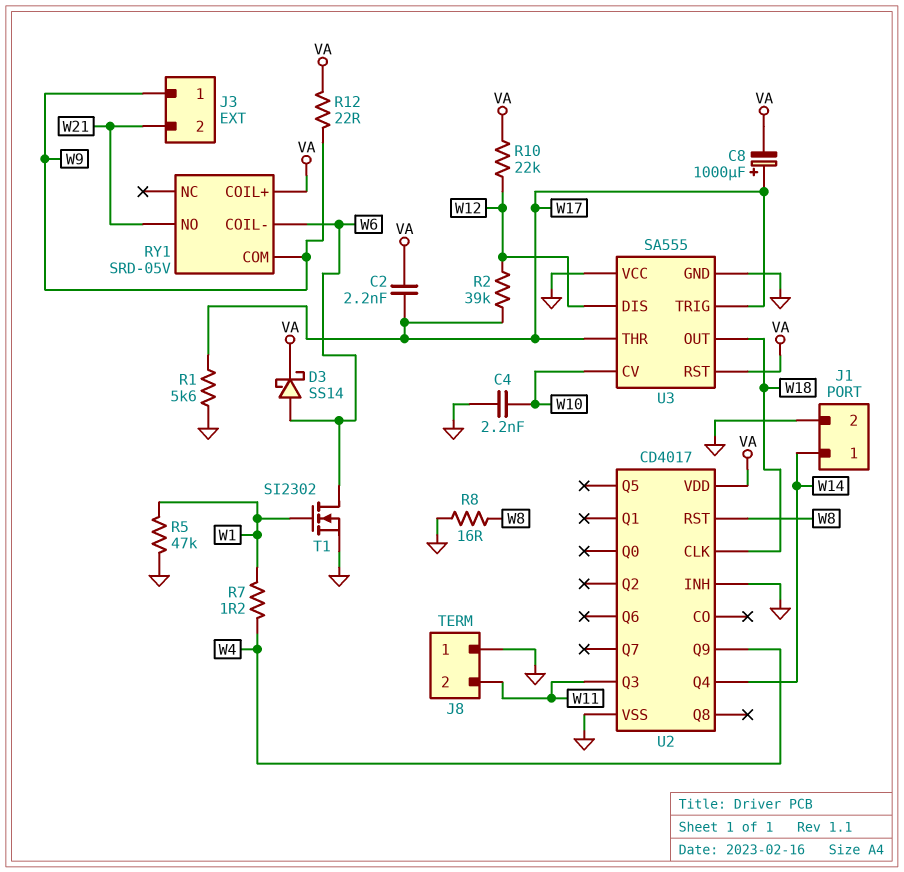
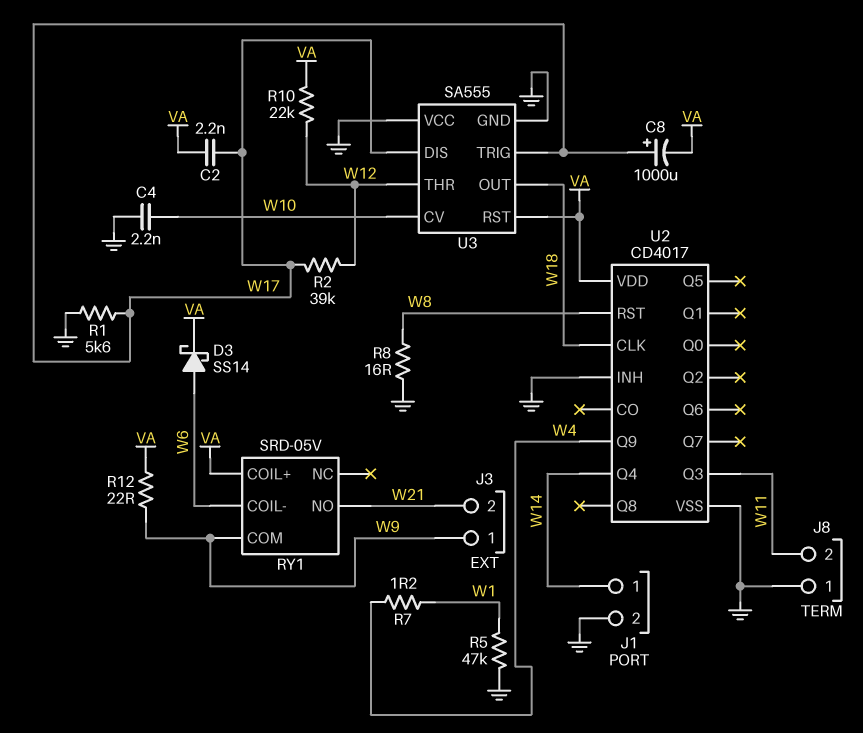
T1: NMOS SI2302 (G W1, D W6, S GND) -> none
U3 pin DIS: W12 -> W17
U3 pin THR: W17 -> W12

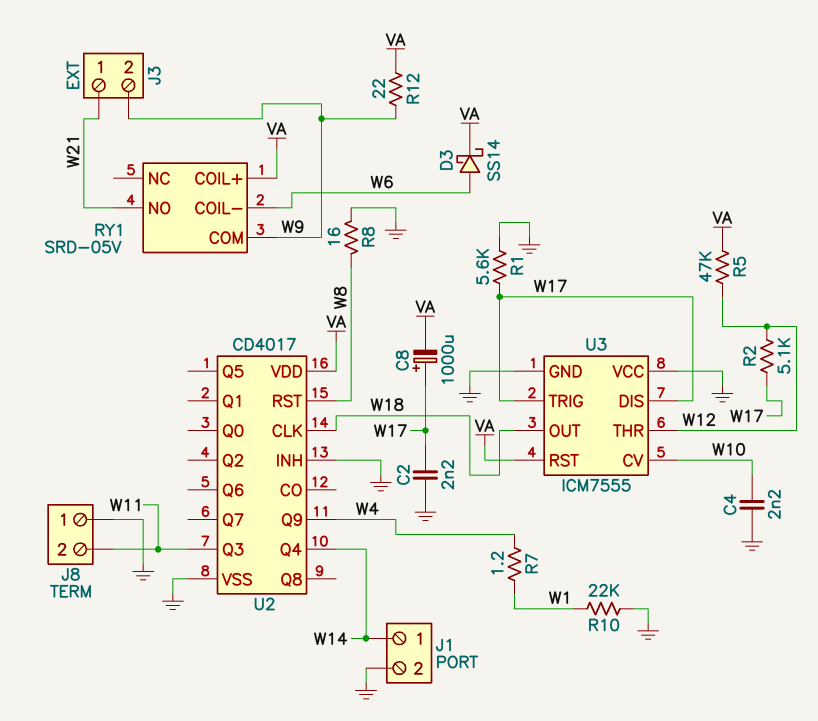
C2: 2.2nF (VA, W17) -> 2.2nF (GND, W17)
J3 pin 1: W9 -> W21
J3 pin 2: W21 -> W9
R2: 39k (W12, W17) -> 5.1k (W12, W17)
R5: 47k (GND, W1) -> 47k (VA, W12)
R10: 22k (VA, W12) -> 22k (GND, W1)
U3: SA555 -> ICM7555

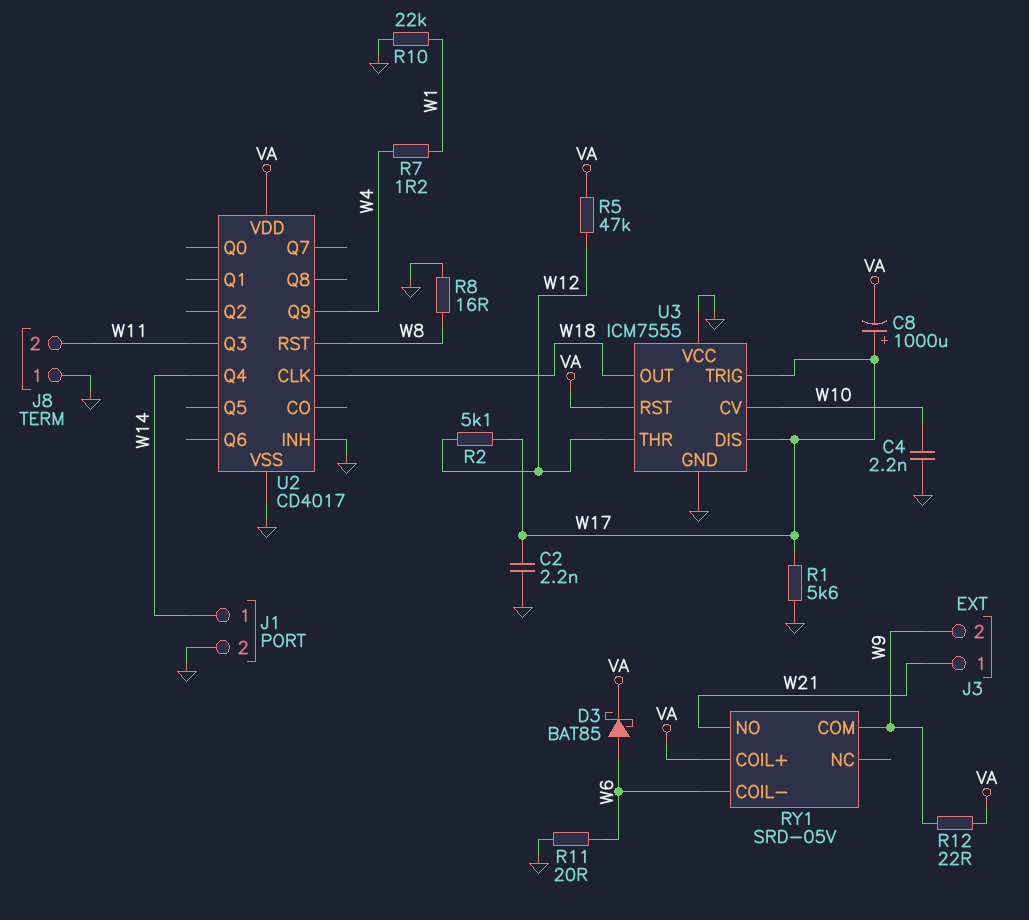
D3: schottky SS14 (A W6, K VA) -> schottky BAT85 (A W6, K VA)
R11: none -> 20 (GND, W6)

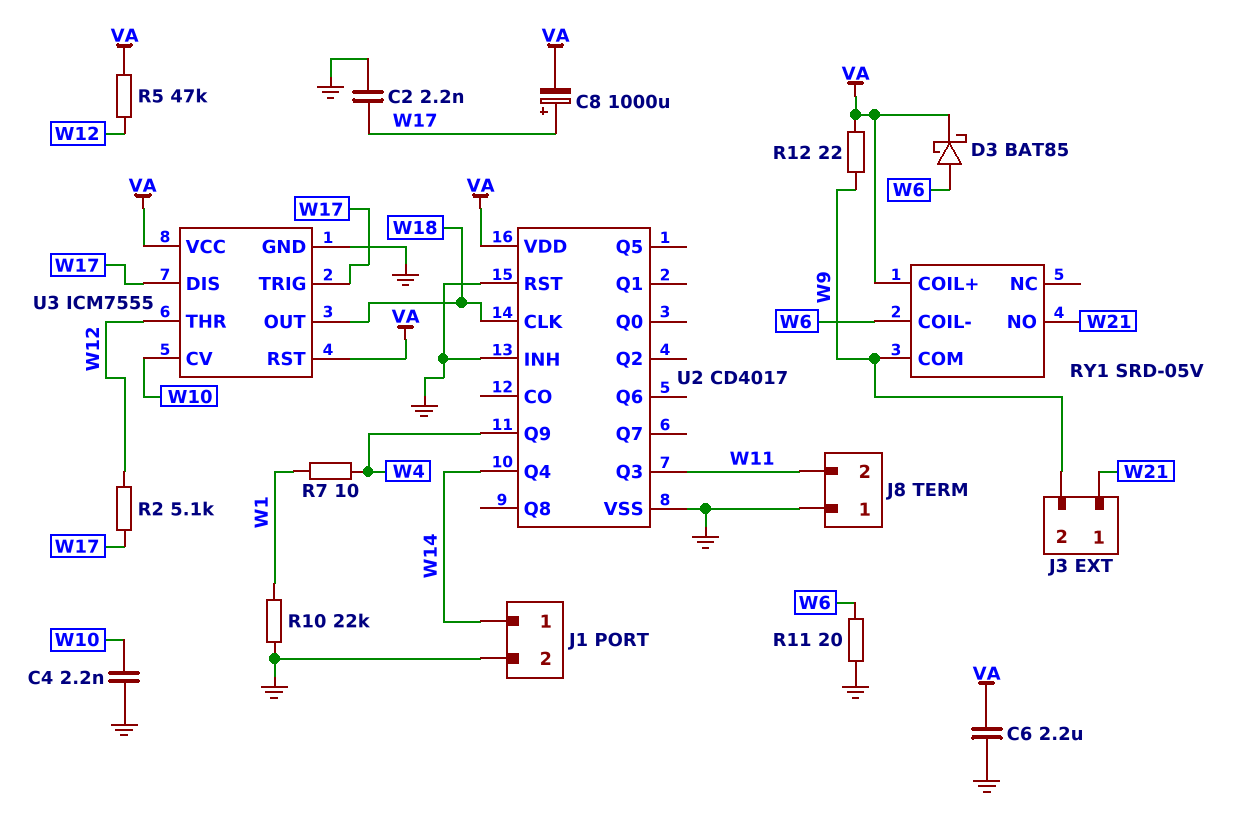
C6: none -> 2.2uF (GND, VA)
R1: 5.6k (GND, W17) -> none
R7: 1.2 (W1, W4) -> 10 (W1, W4)
R8: 16 (GND, W8) -> none
U2 pin RST: W8 -> GND
U3 pin VCC: GND -> VA

